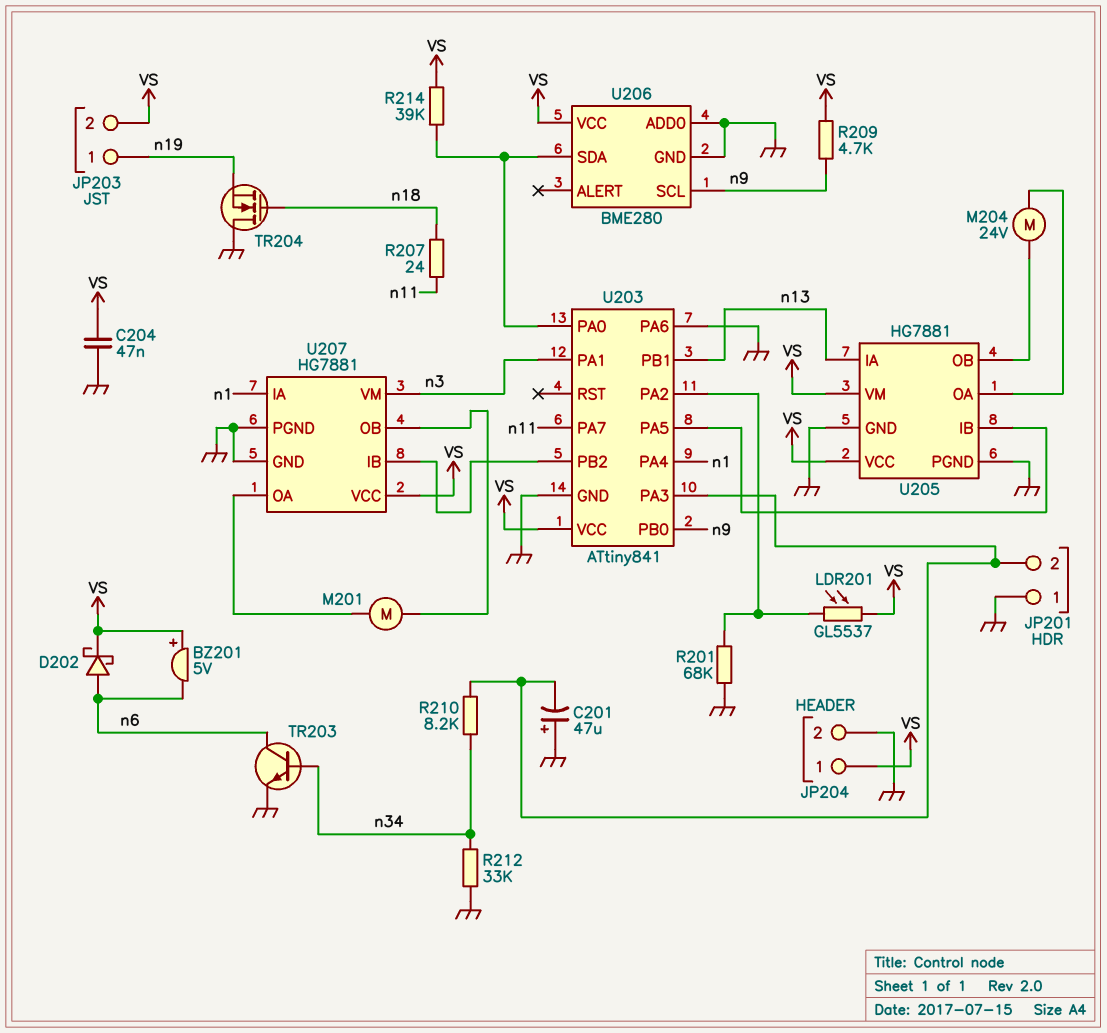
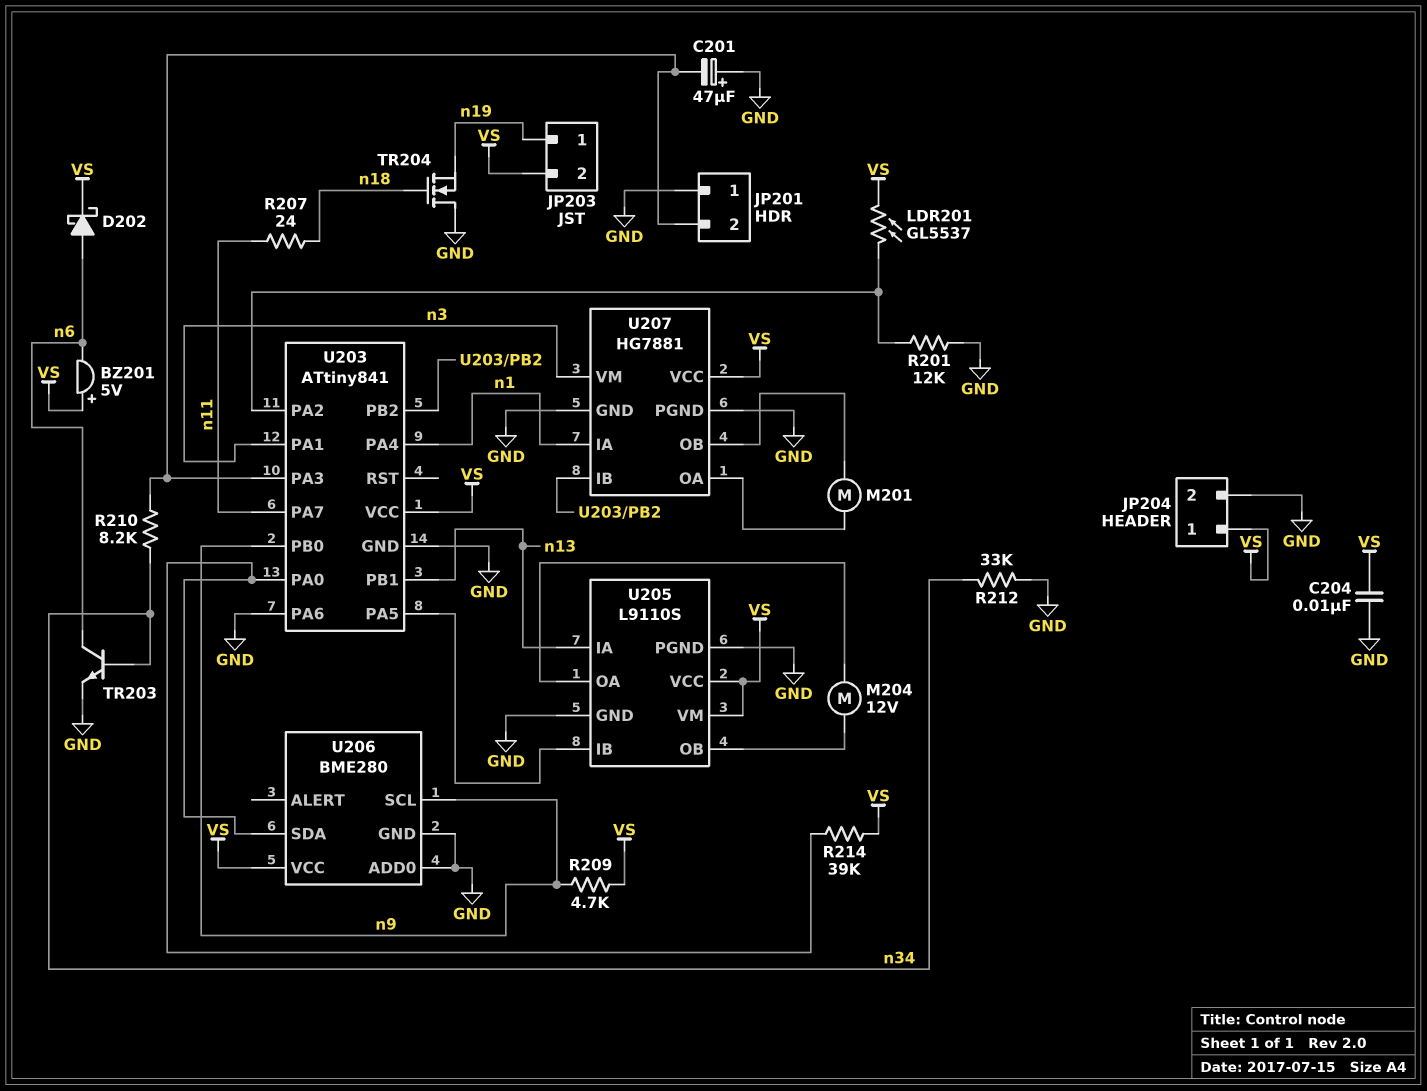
C204: 47nF (GND, VS) -> 10nF (GND, VS)
M204: motor 24V (U205/OA, U205/OB) -> motor 12V (U205/OA, U205/OB)
R201: 68k (GND, U203/PA2) -> 12k (GND, U203/PA2)
U205: HG7881 -> L9110S

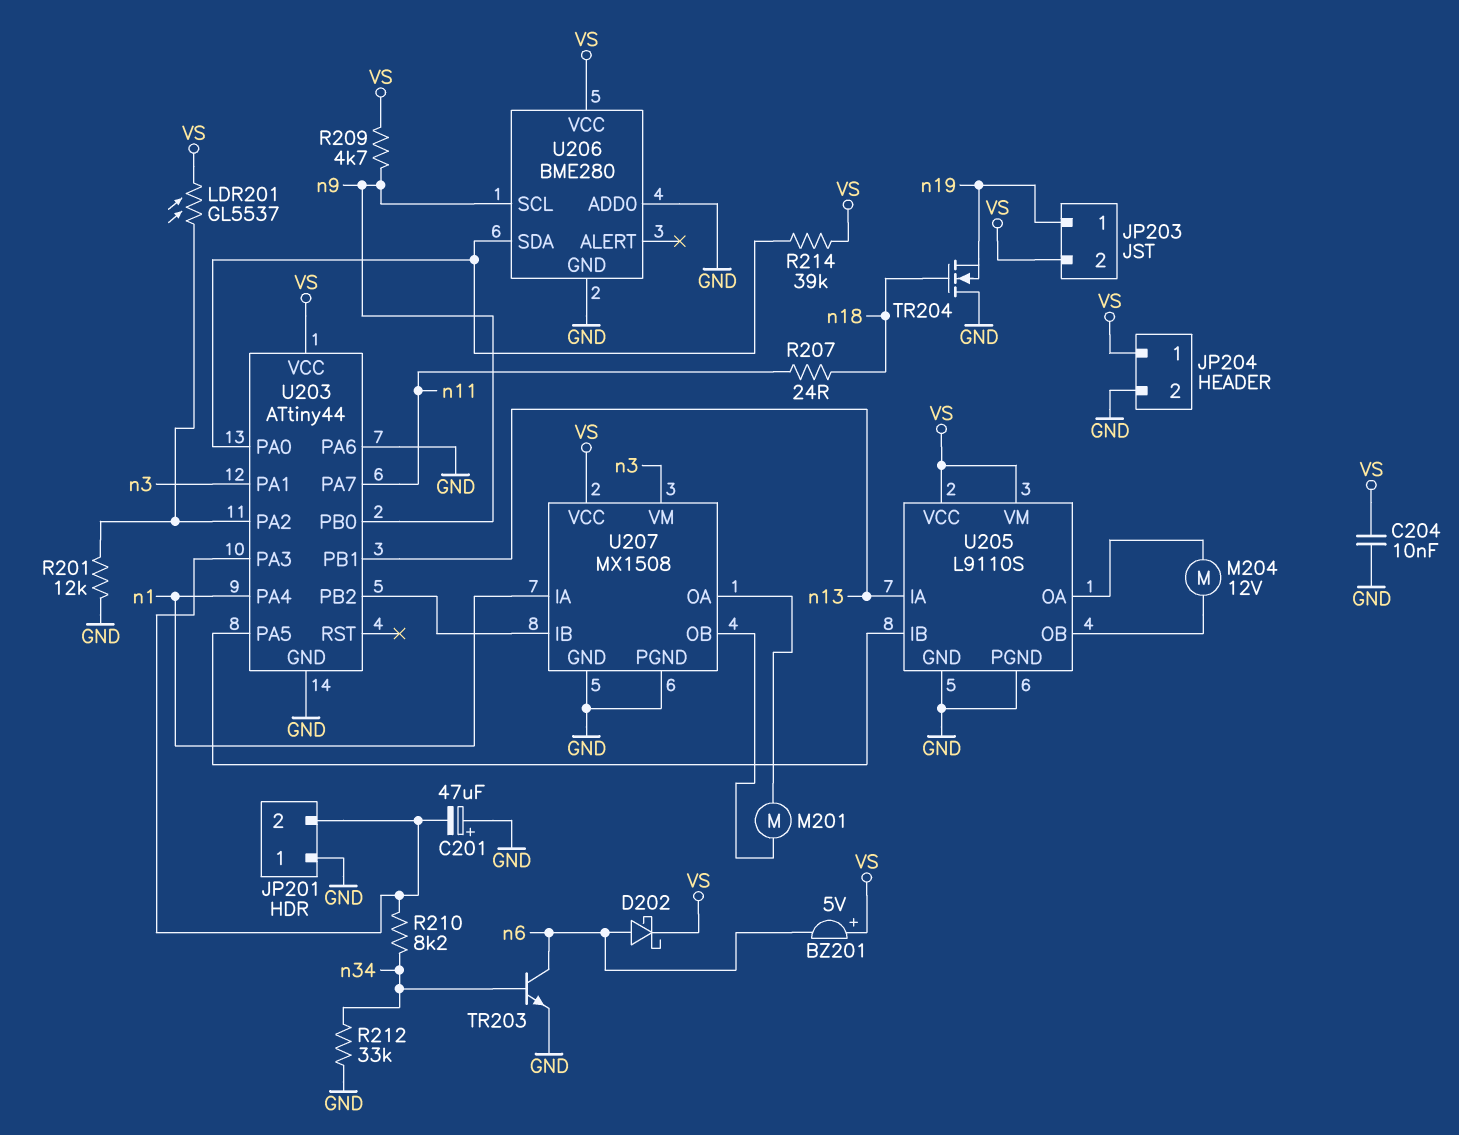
U203: ATtiny841 -> ATtiny44
U207: HG7881 -> MX1508

